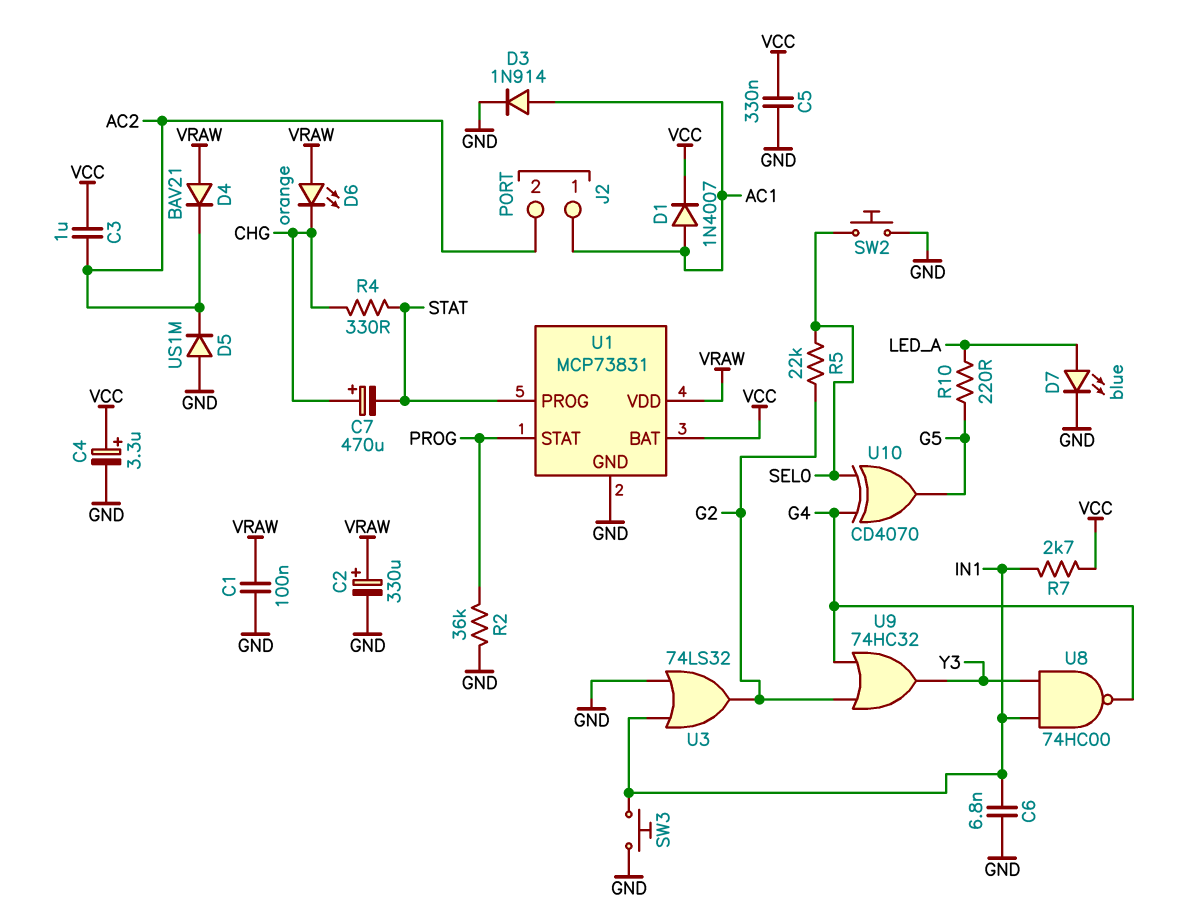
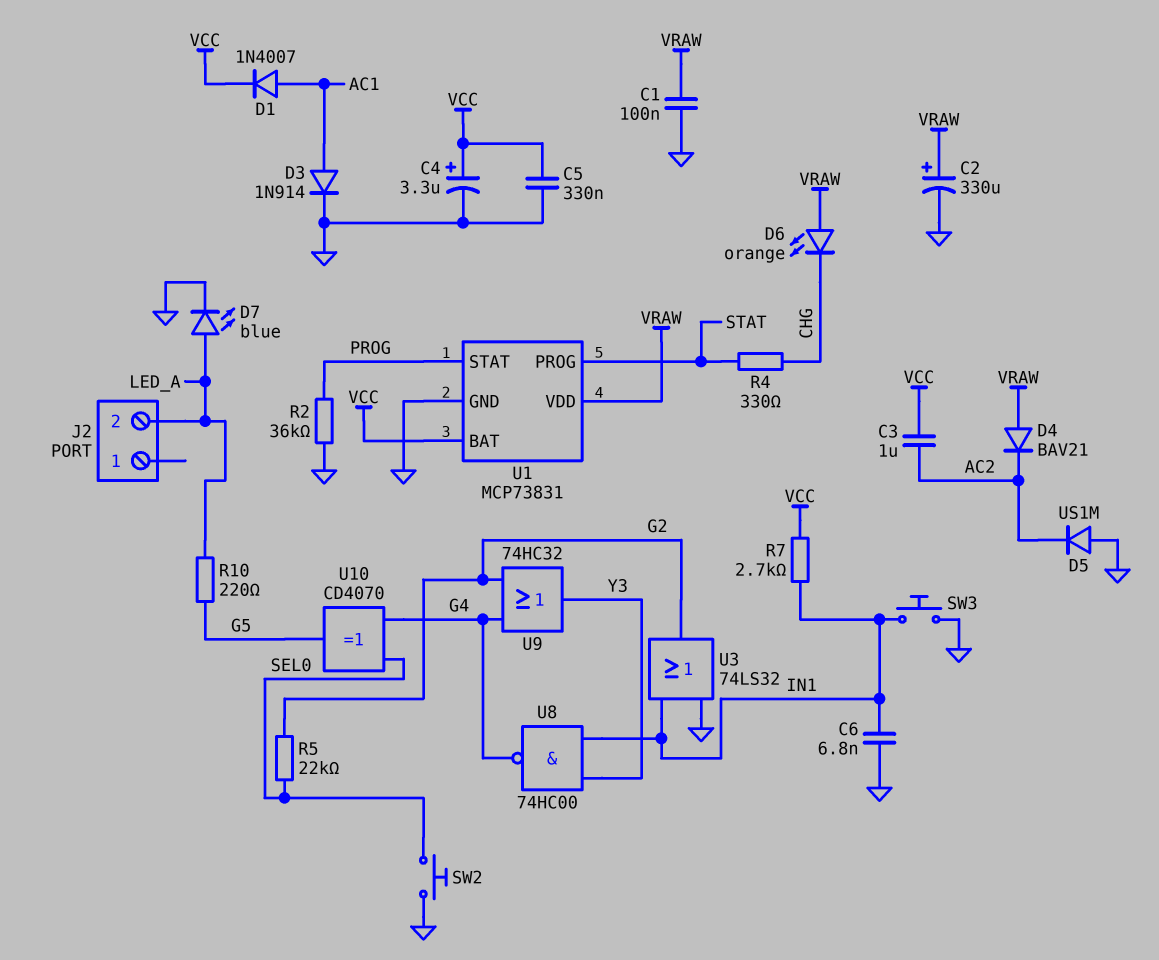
C7: 470uF (plus CHG, minus STAT) -> none
J2 pin 1: AC1 -> none
J2 pin 2: AC2 -> LED_A

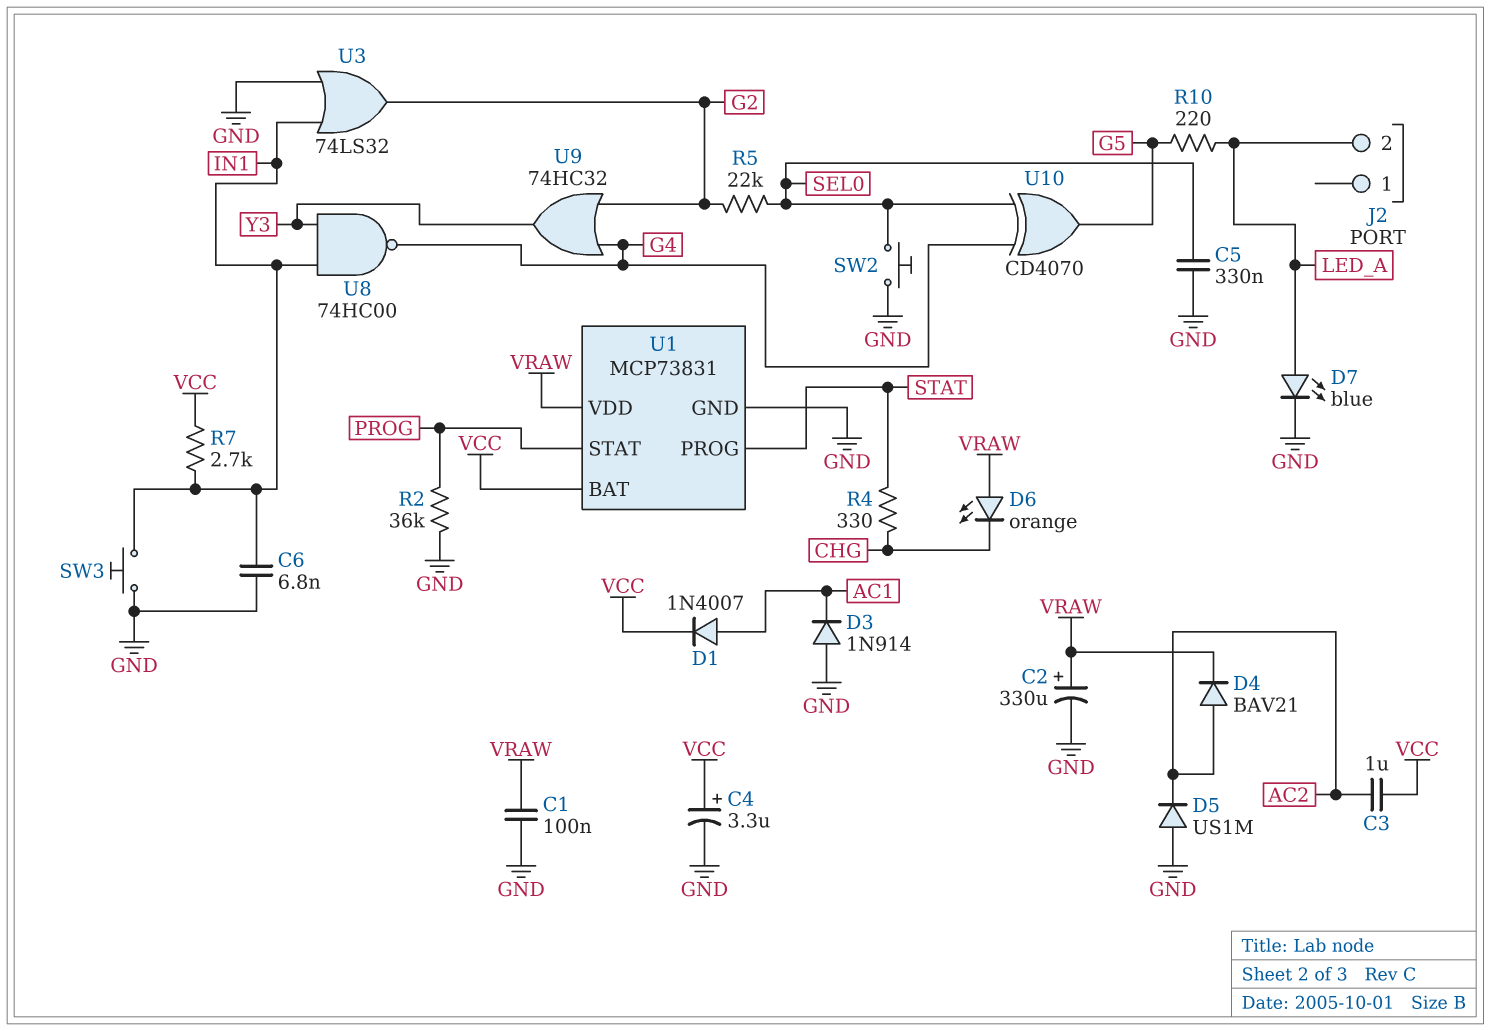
C5: 330nF (GND, VCC) -> 330nF (GND, SEL0)
D3: diode 1N914 (A AC1, K GND) -> diode 1N914 (A GND, K AC1)
D4: diode BAV21 (A VRAW, K AC2) -> diode BAV21 (A AC2, K VRAW)

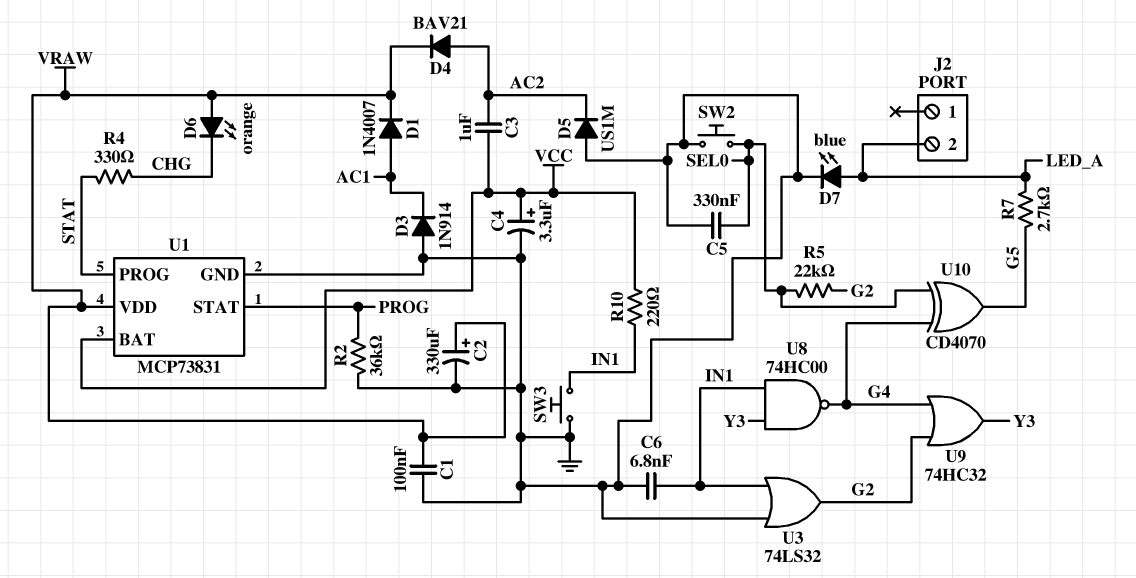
D1: diode 1N4007 (A AC1, K VCC) -> diode 1N4007 (A AC1, K VRAW)
R7: 2.7k (IN1, VCC) -> 2.7k (G5, LED_A)
R10: 220 (G5, LED_A) -> 220 (IN1, VCC)

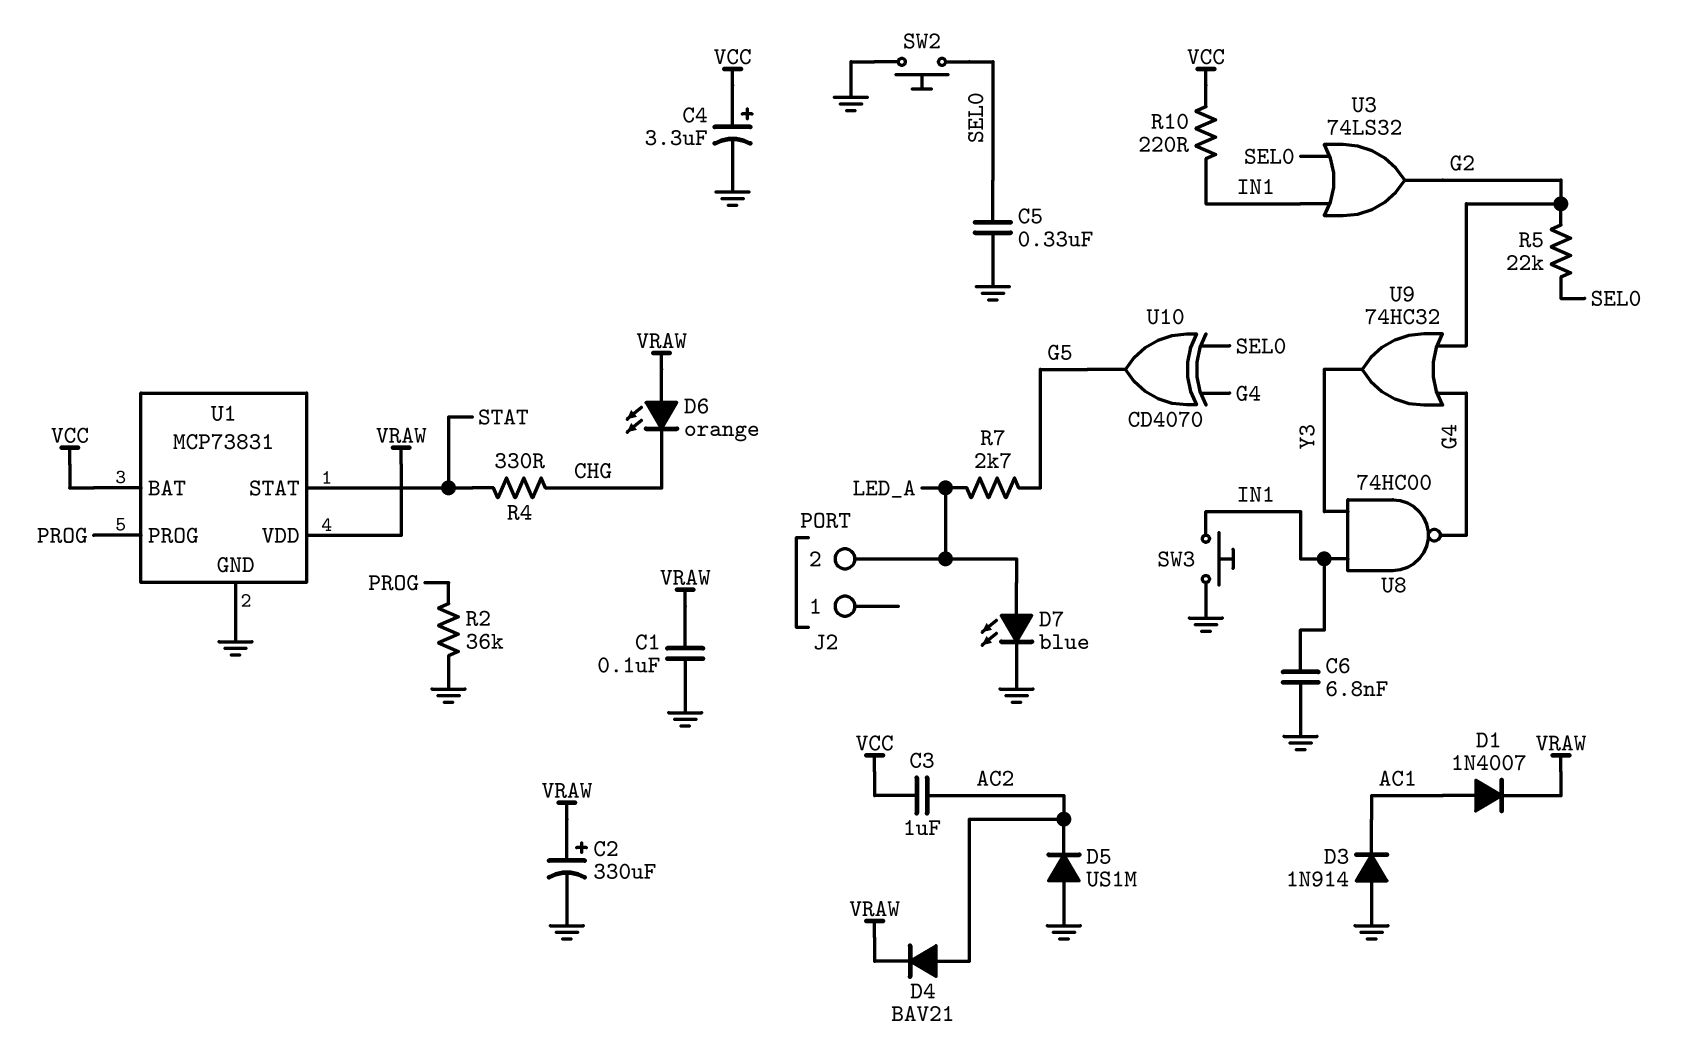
U1 pin PROG: STAT -> PROG
U1 pin STAT: PROG -> STAT
U3: OR 74LS32 (in GND, in IN1, out G2) -> OR 74LS32 (in IN1, in SEL0, out G2)

